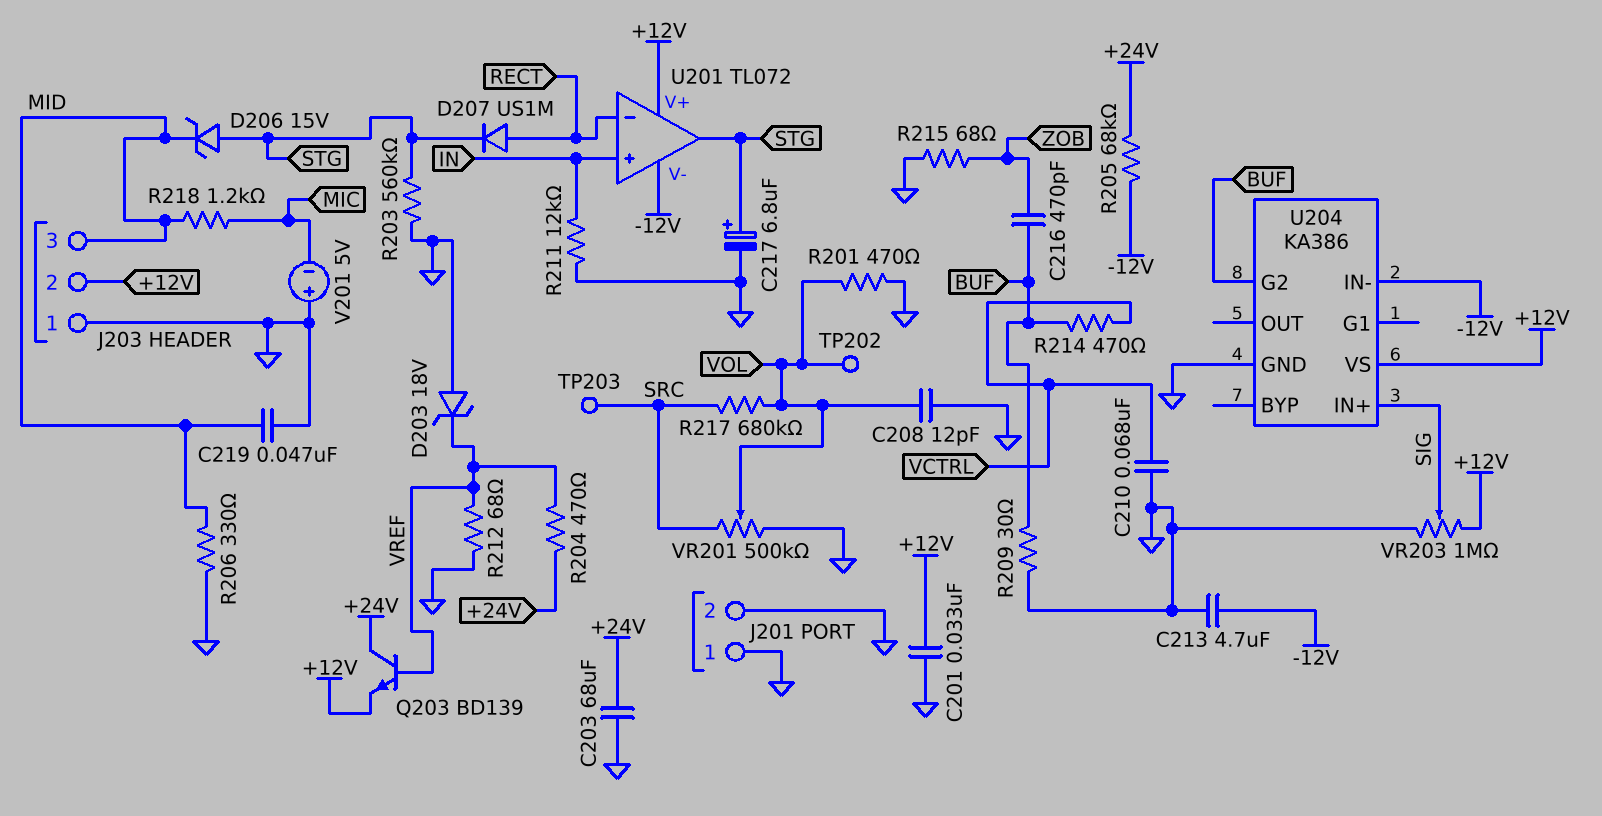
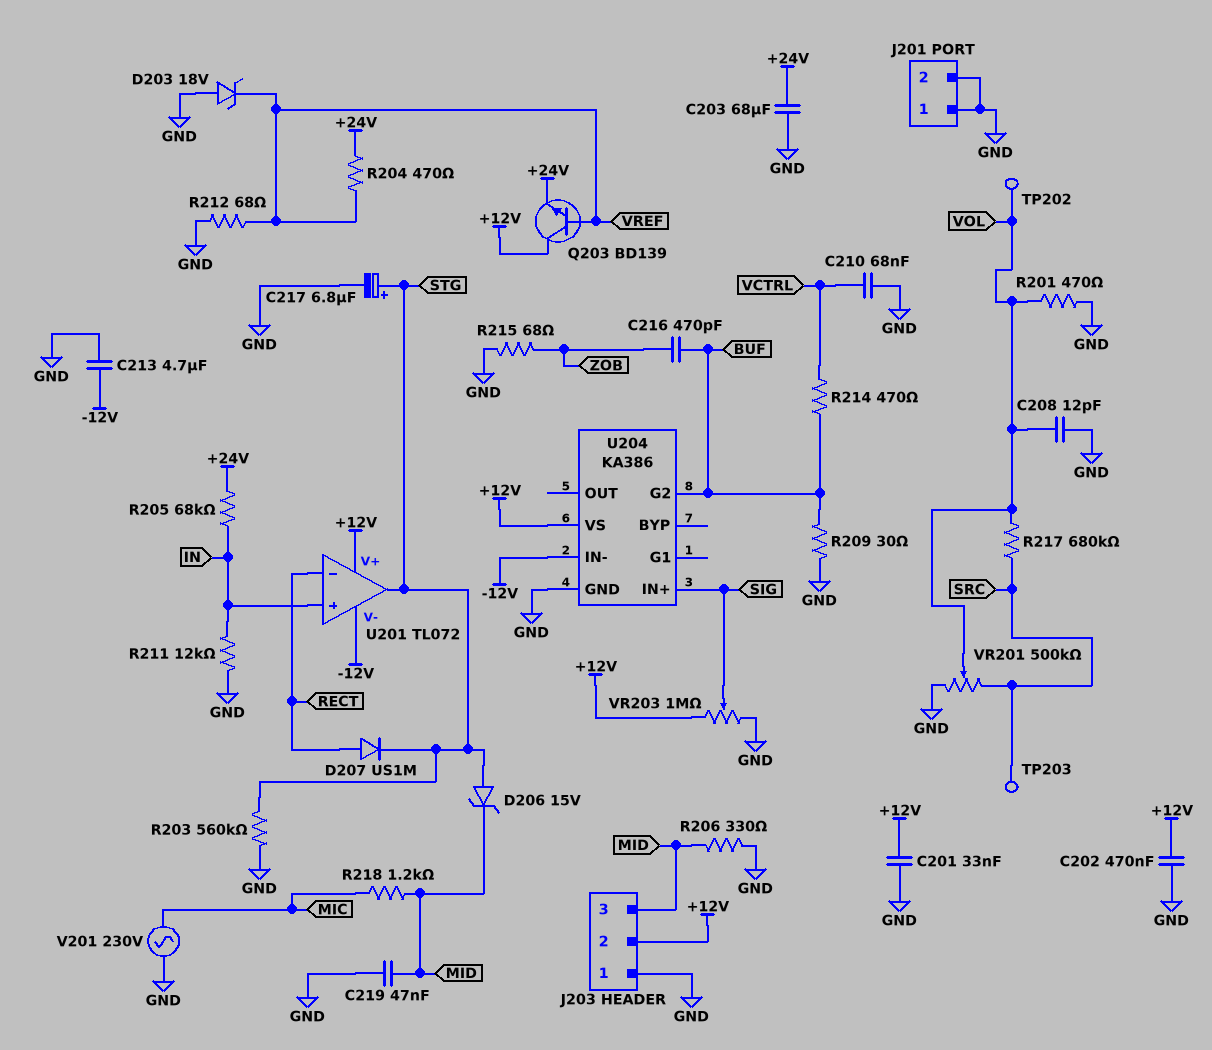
C202: none -> 470nF (+12V, GND)
Q203: NPN BD139 (B VREF, C +24V, E +12V) -> NPN BD139 (B VREF, C +12V, E +24V)
R205: 68k (+24V, -12V) -> 68k (+24V, IN)
V201: 5V (plus GND, minus MIC) -> AC 230V (GND, MIC)

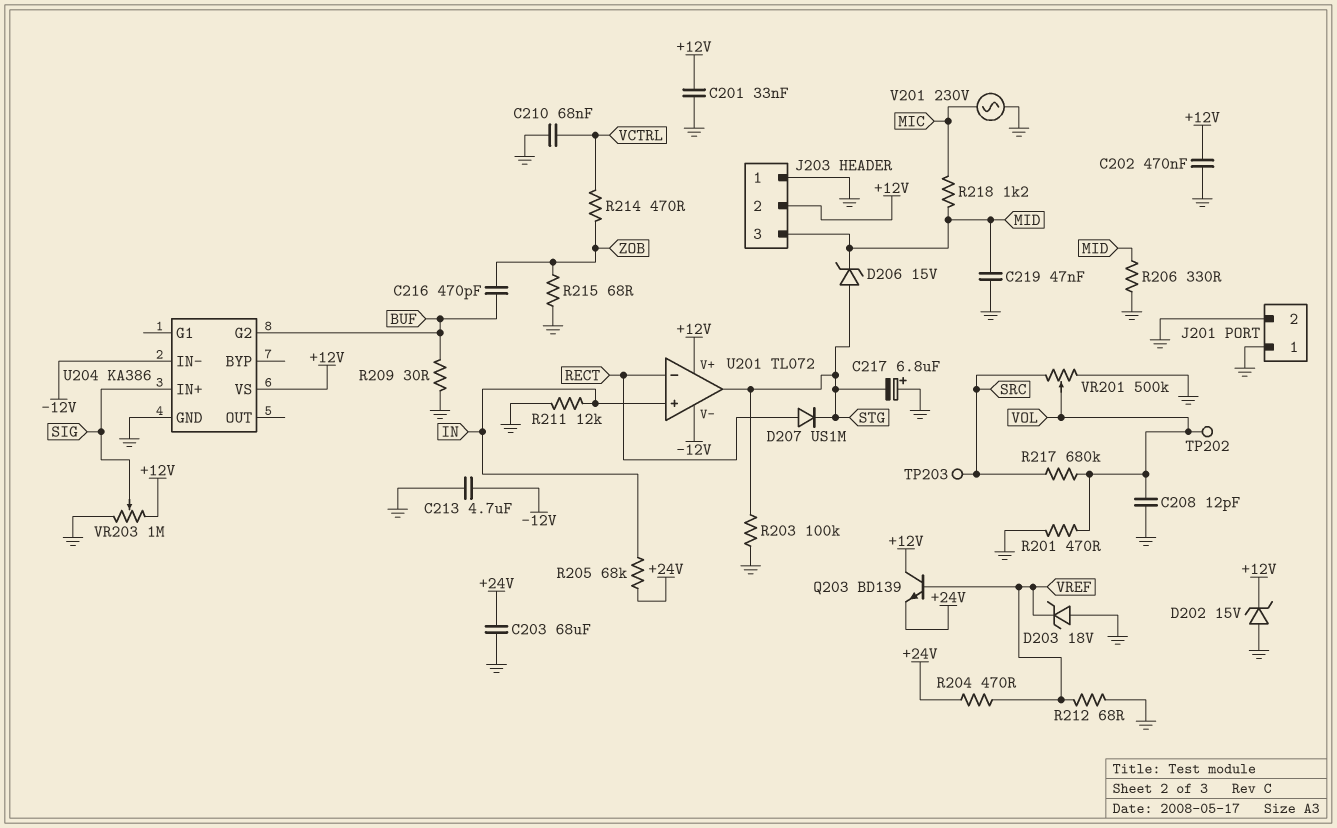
C217: 6.8uF (plus STG, minus GND) -> 6.8uF (plus GND, minus STG)
D202: none -> zener 15V (A GND, K +12V)
R203: 560k (GND, STG) -> 100k (GND, STG)
R214: 470 (BUF, VCTRL) -> 470 (VCTRL, ZOB)

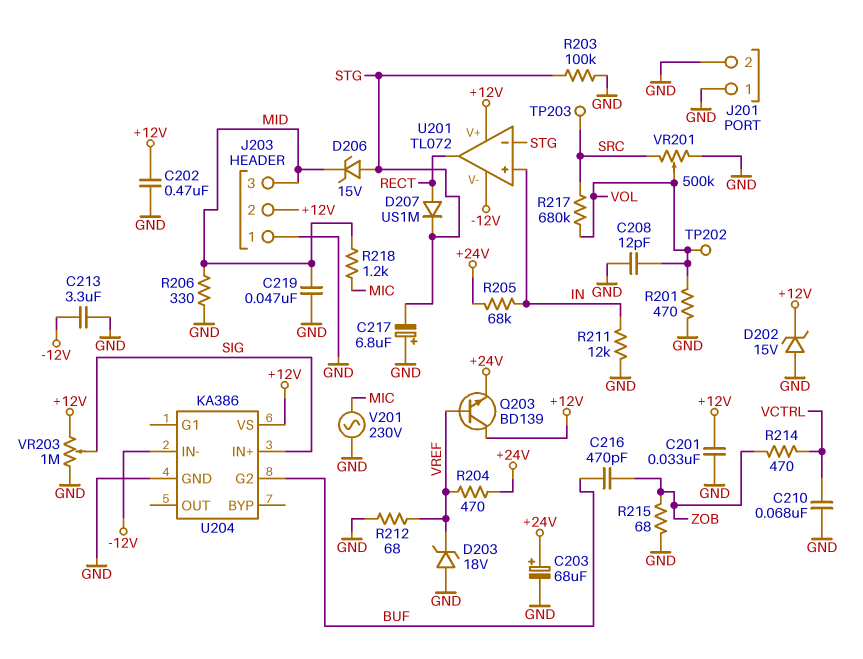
C203: 68uF (+24V, GND) -> 68uF (plus +24V, minus GND)
C213: 4.7uF (-12V, GND) -> 3.3uF (-12V, GND)
R209: 30 (BUF, GND) -> none
U201 pin in-: RECT -> STG
U201 pin out: STG -> RECT

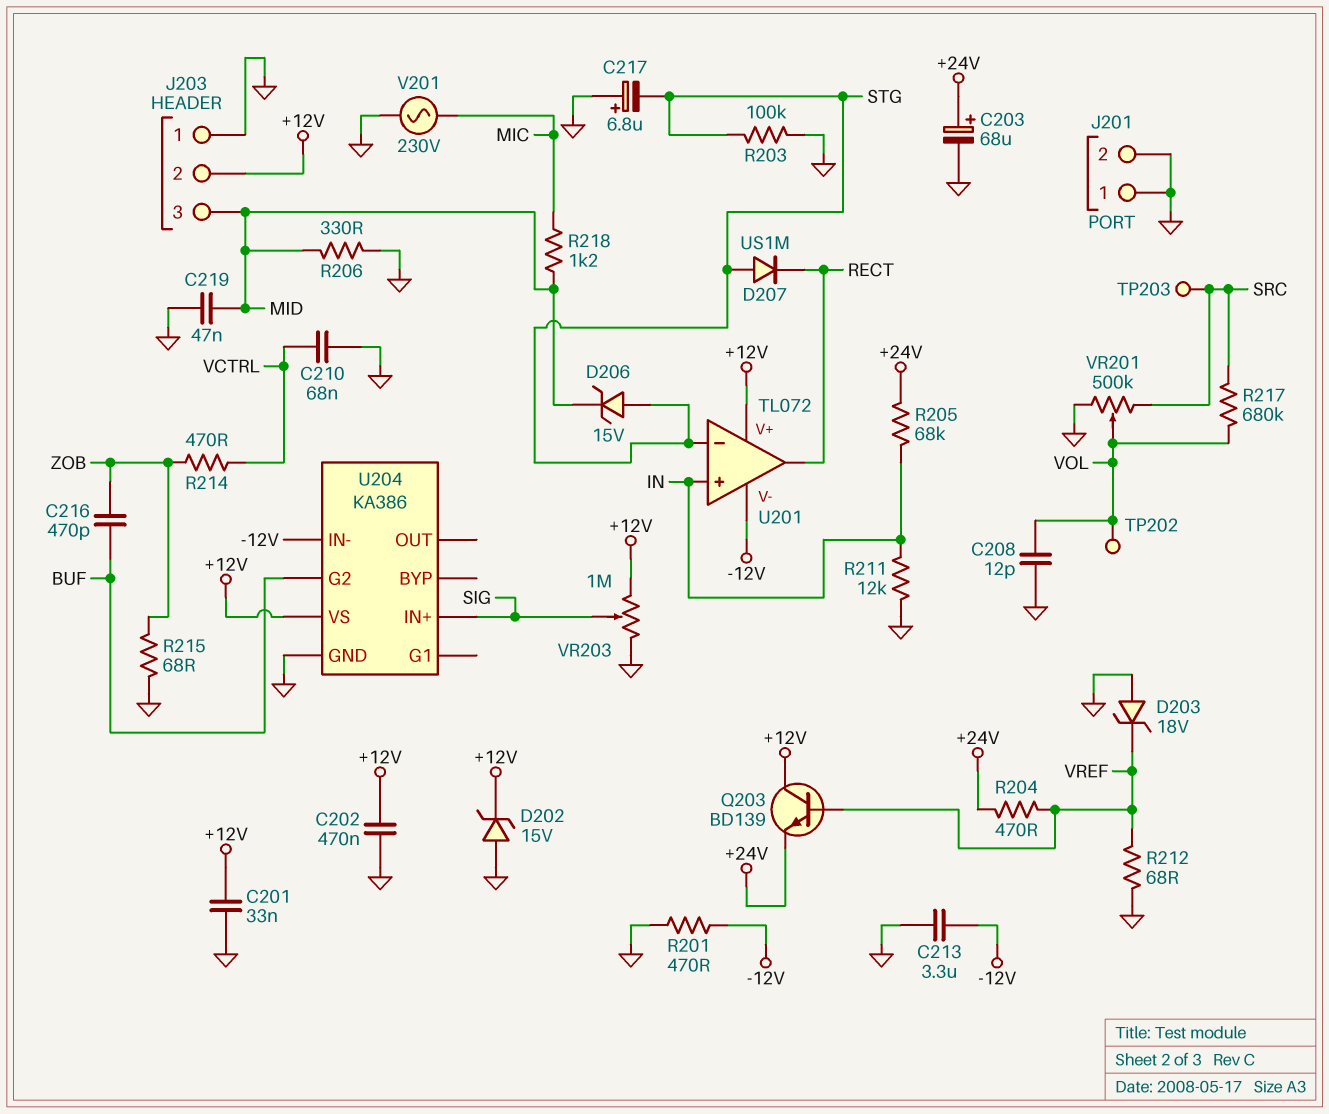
D207: diode US1M (A RECT, K STG) -> diode US1M (A STG, K RECT)
R201: 470 (GND, VOL) -> 470 (-12V, GND)

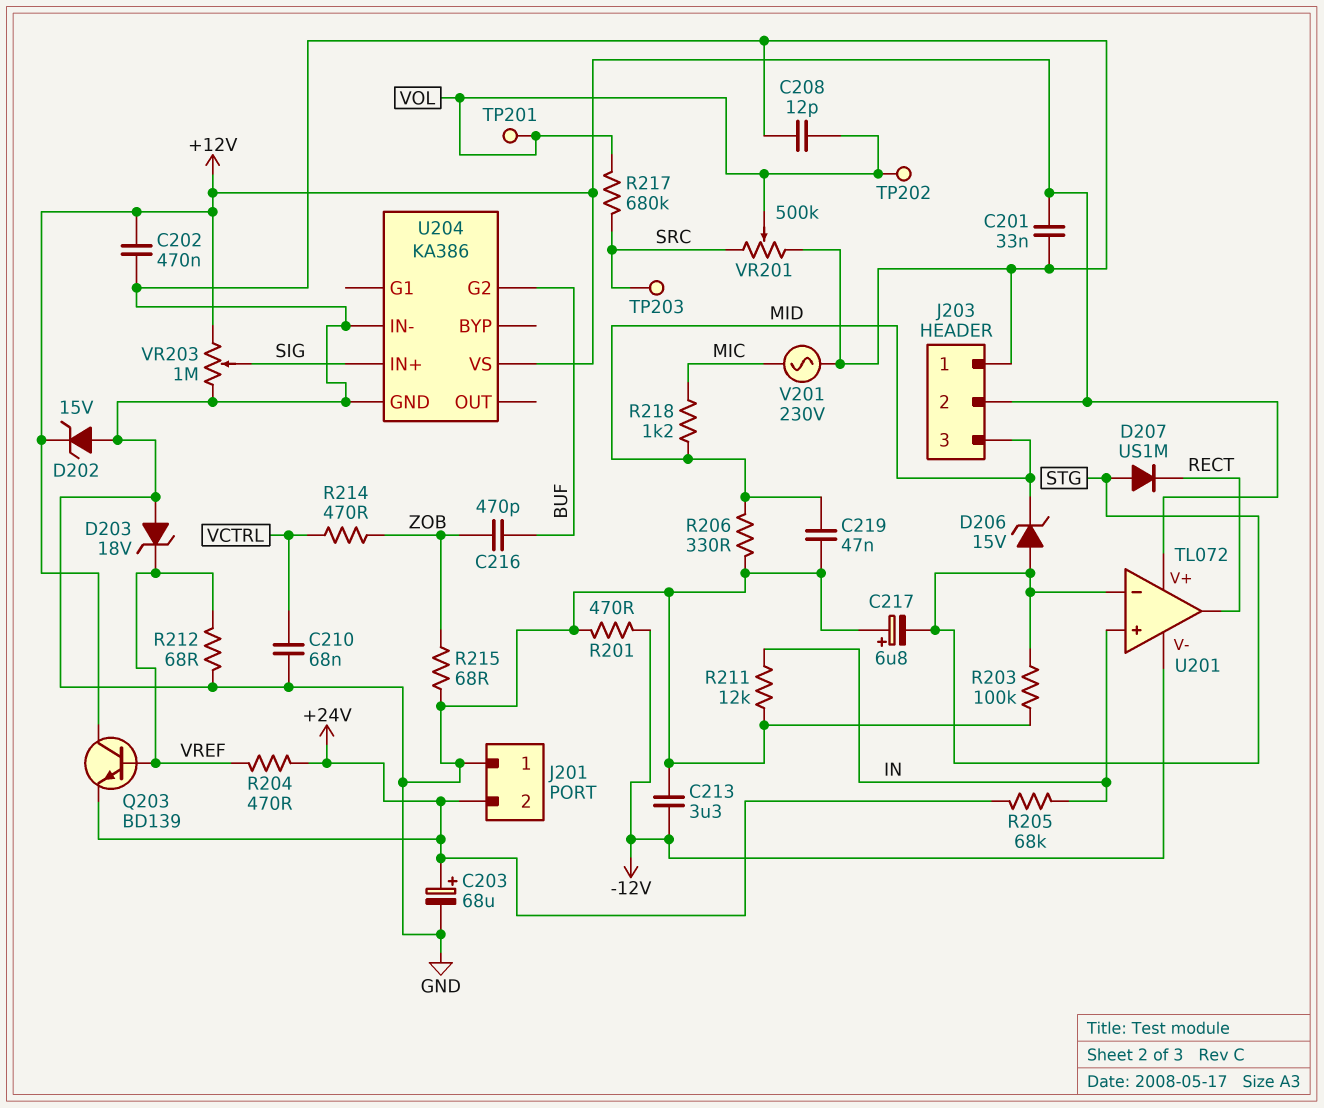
J201 pin 2: GND -> +24V
TP201: none -> test point (VOL)
U204 pin IN-: -12V -> GND

